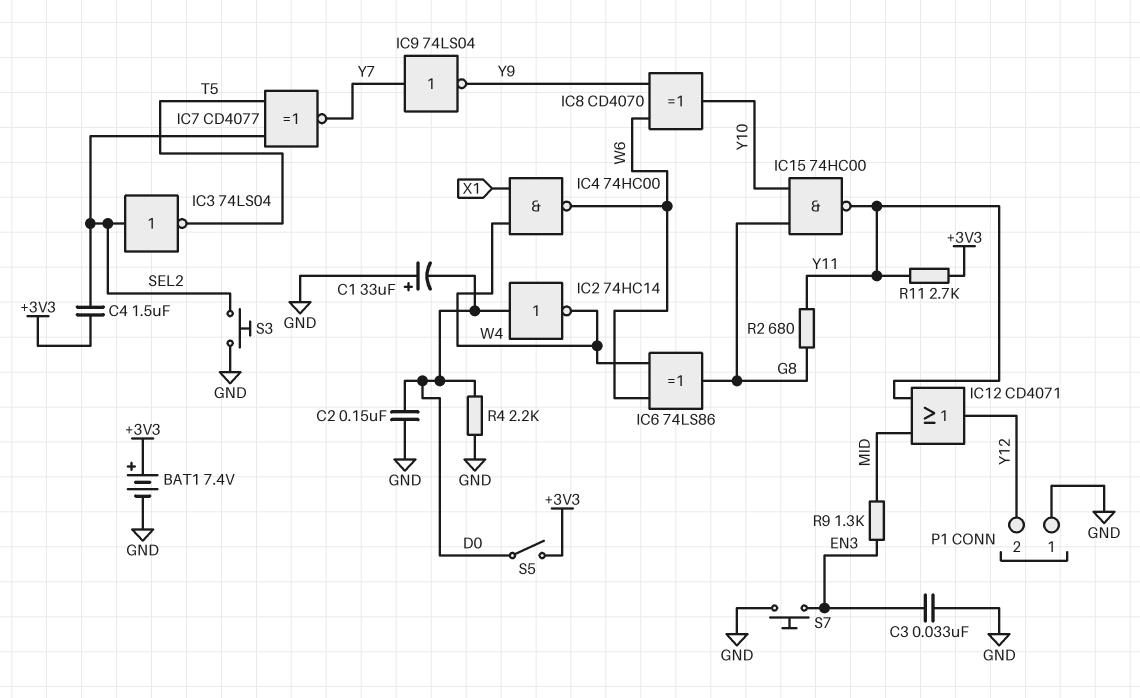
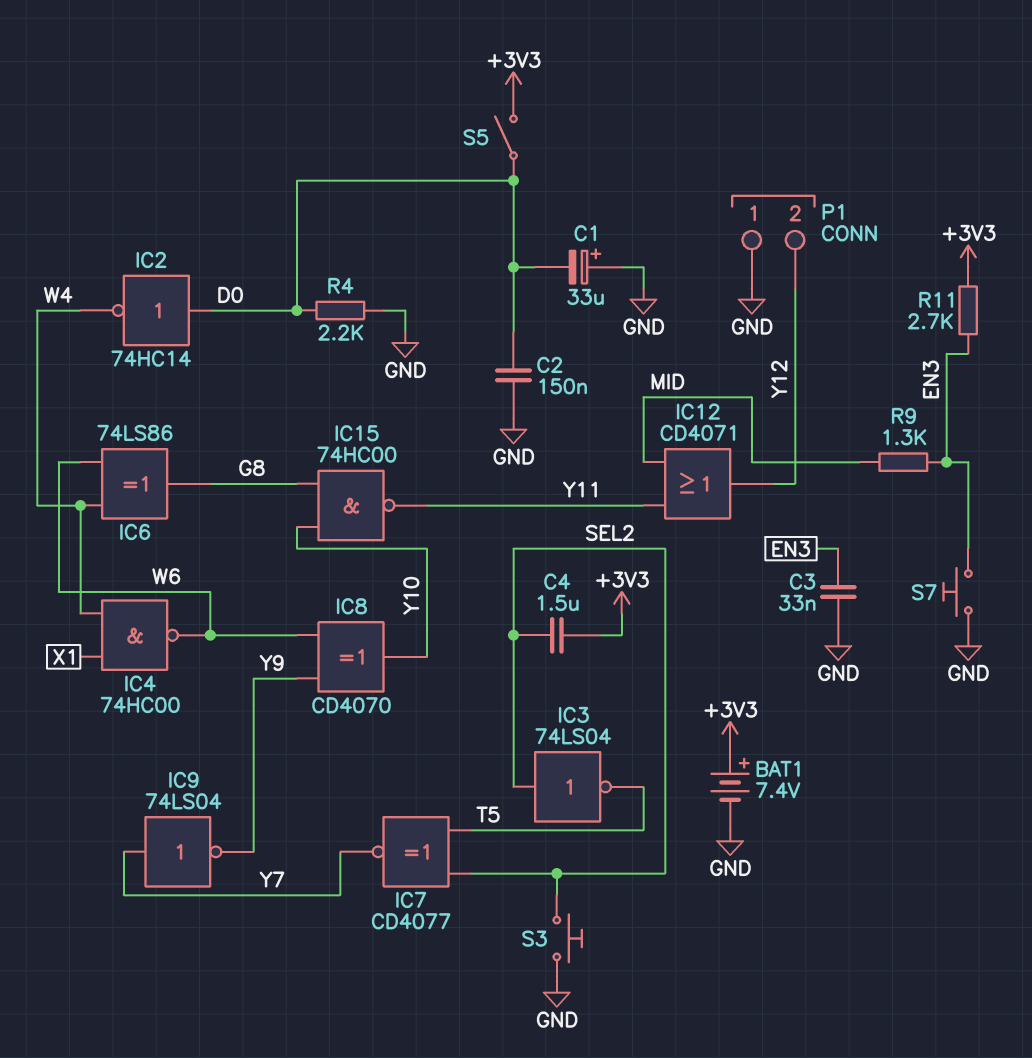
R2: 680 (G8, Y11) -> none
R11: 2.7k (+3V3, Y11) -> 2.7k (+3V3, EN3)

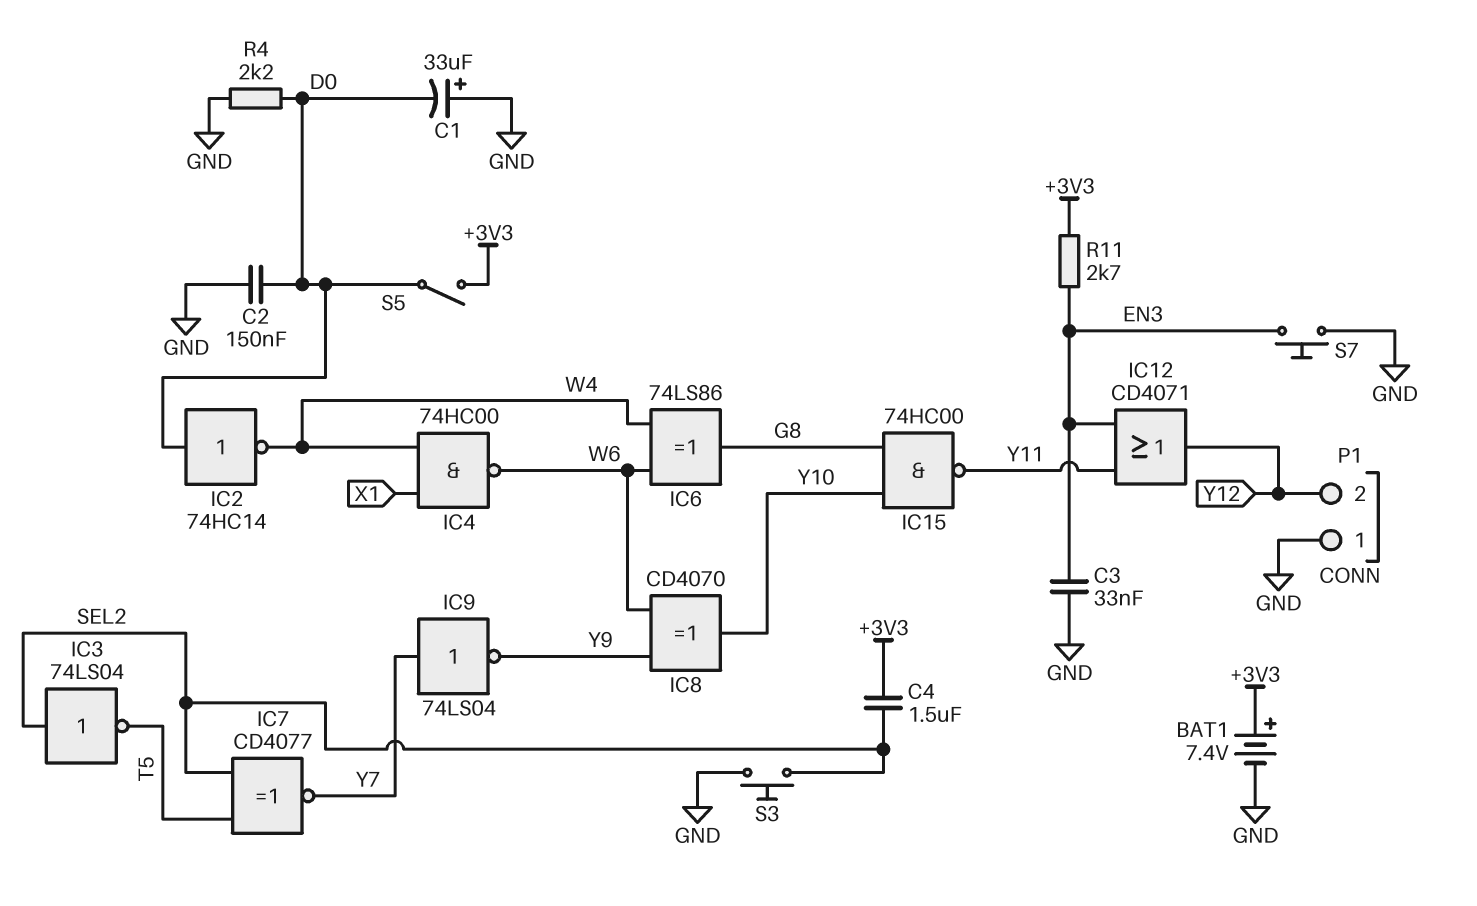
IC12: OR CD4071 (in MID, in Y11, out Y12) -> OR CD4071 (in EN3, in Y11, out Y12)
R9: 1.3k (EN3, MID) -> none

